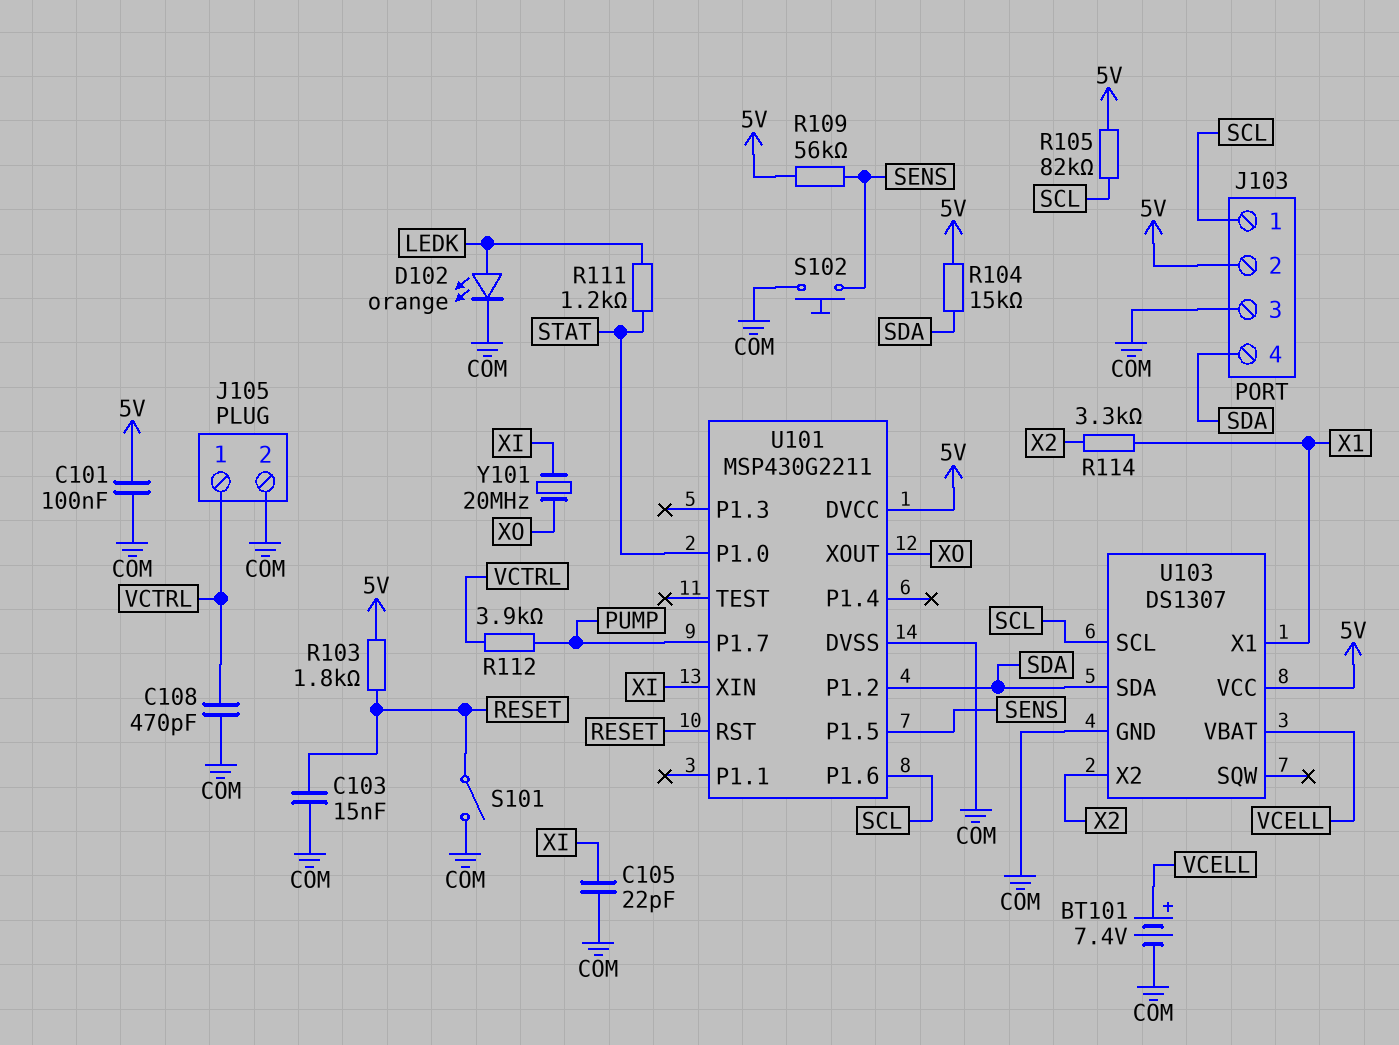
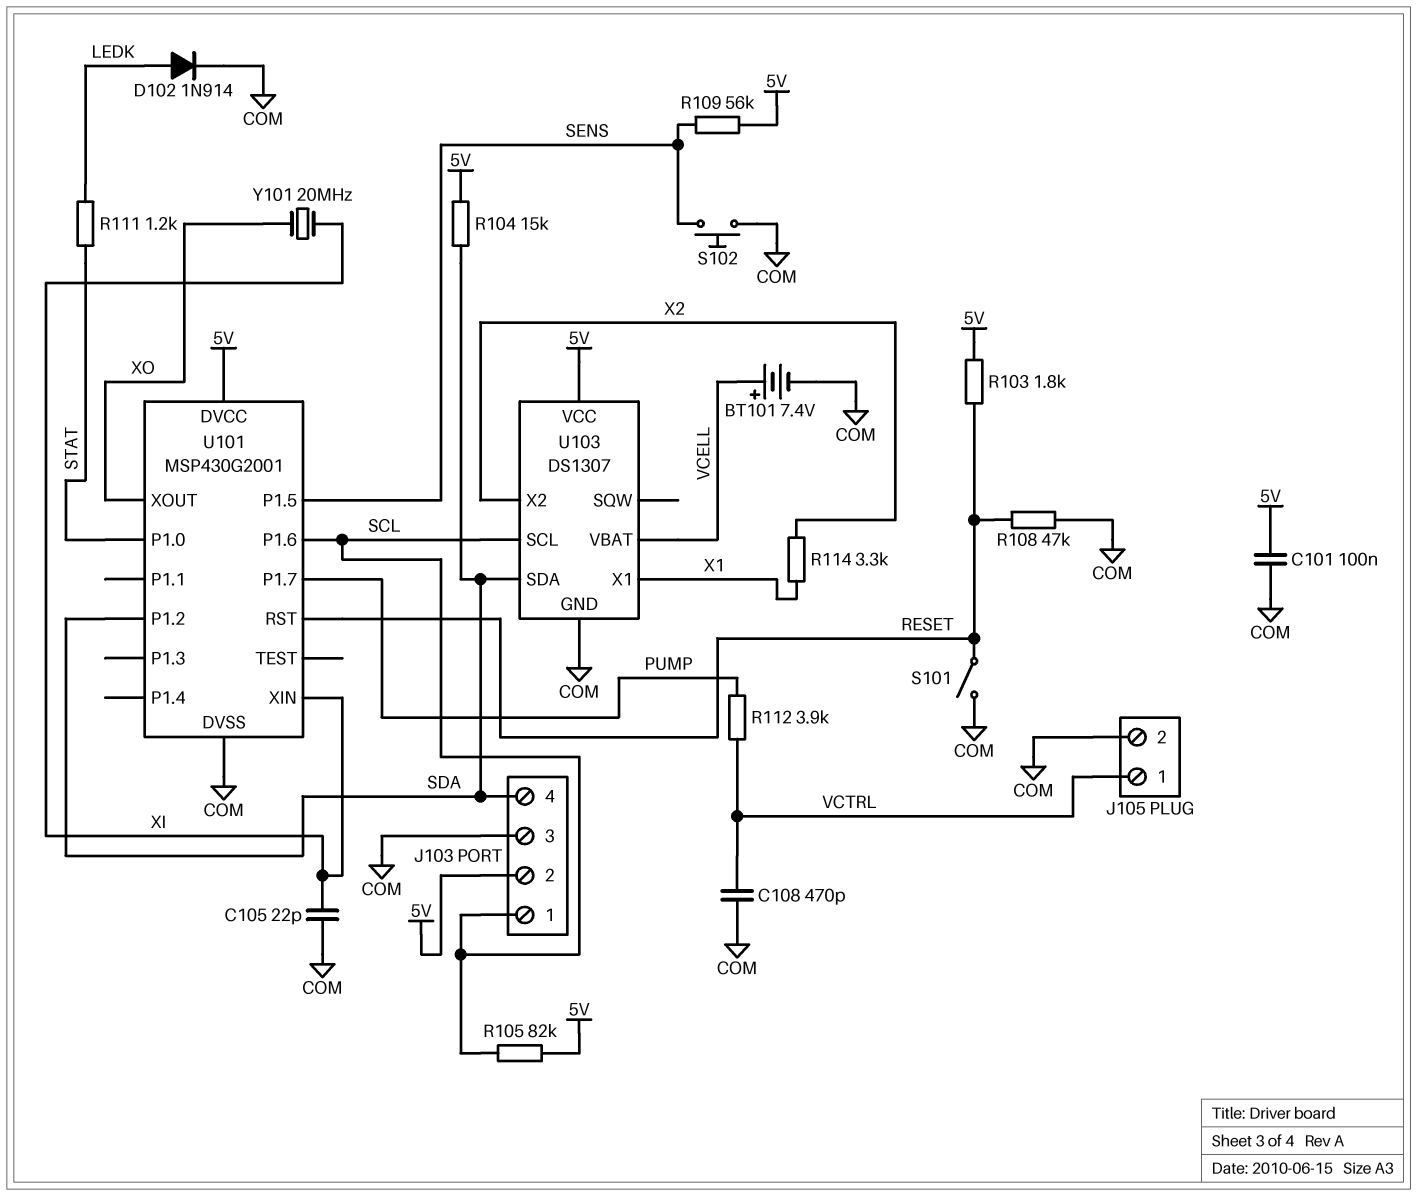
C103: 15nF (COM, RESET) -> none
D102: LED orange (A LEDK, K COM) -> diode 1N914 (A LEDK, K COM)
R108: none -> 47k (COM, RESET)
U101: MSP430G2211 -> MSP430G2001

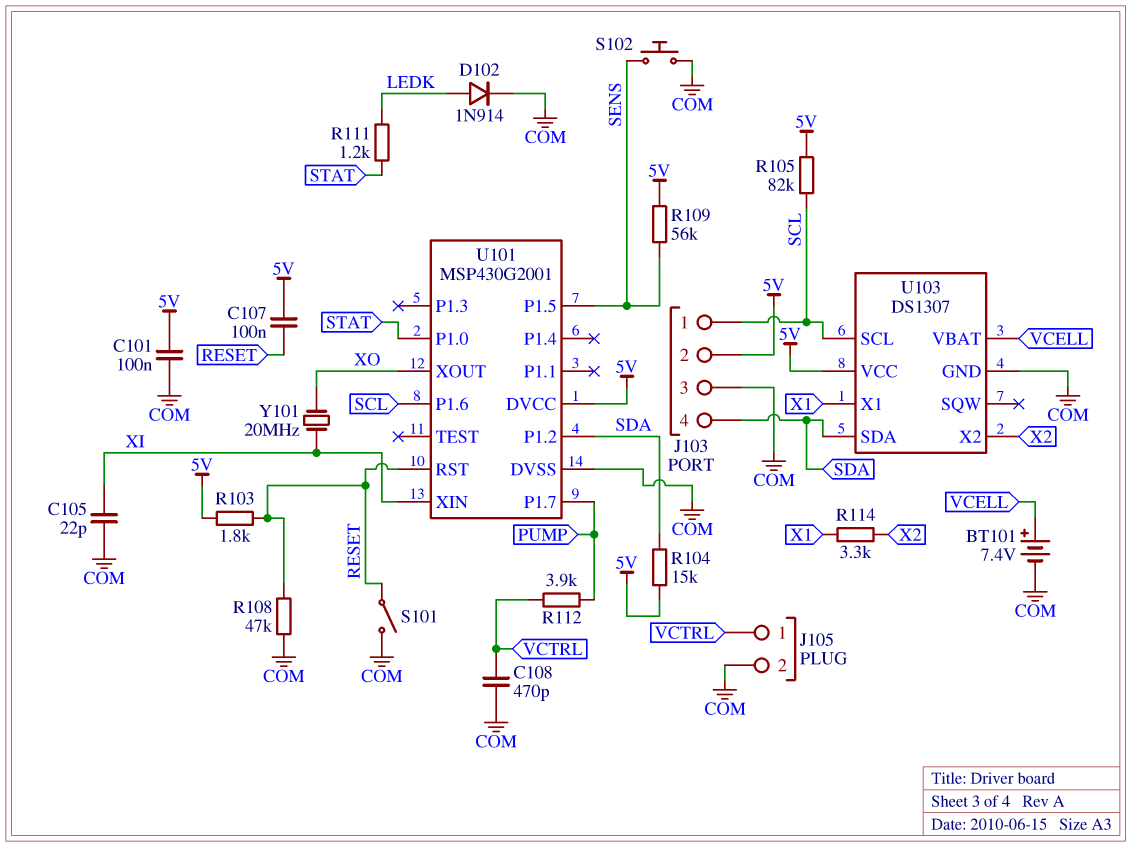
C107: none -> 100nF (5V, RESET)

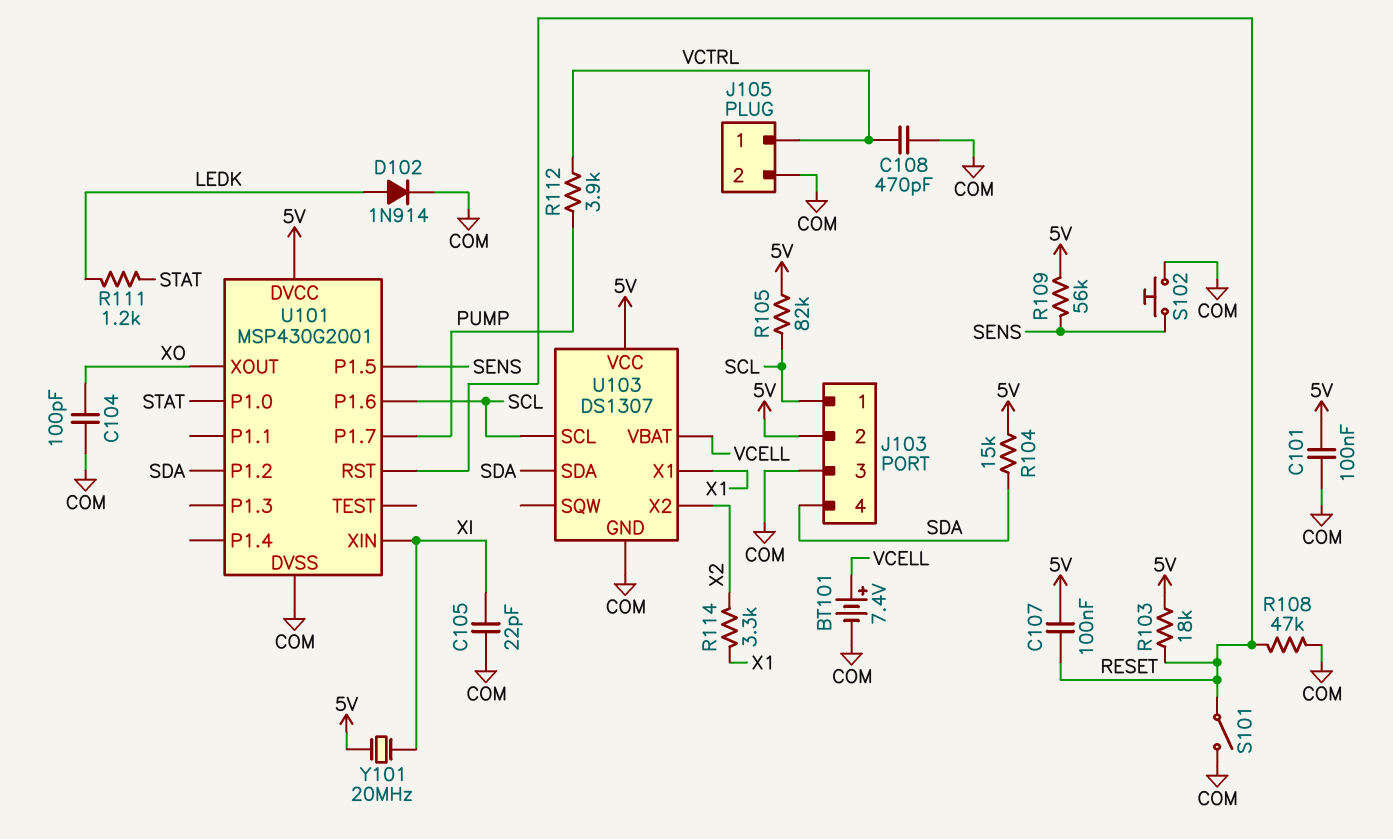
C104: none -> 100pF (COM, XO)
R103: 1.8k (5V, RESET) -> 18k (5V, RESET)
Y101: 20MHz (XI, XO) -> 20MHz (5V, XI)

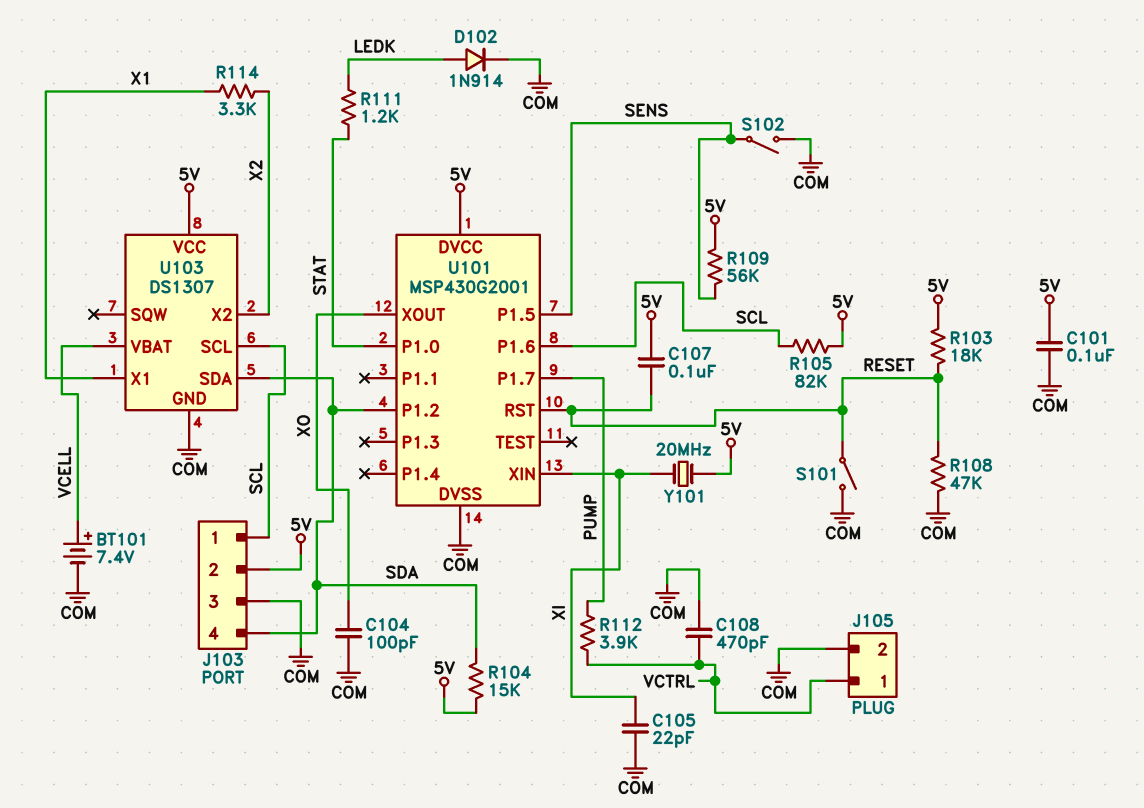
S102: button (COM, SENS) -> switch (COM, SENS)

